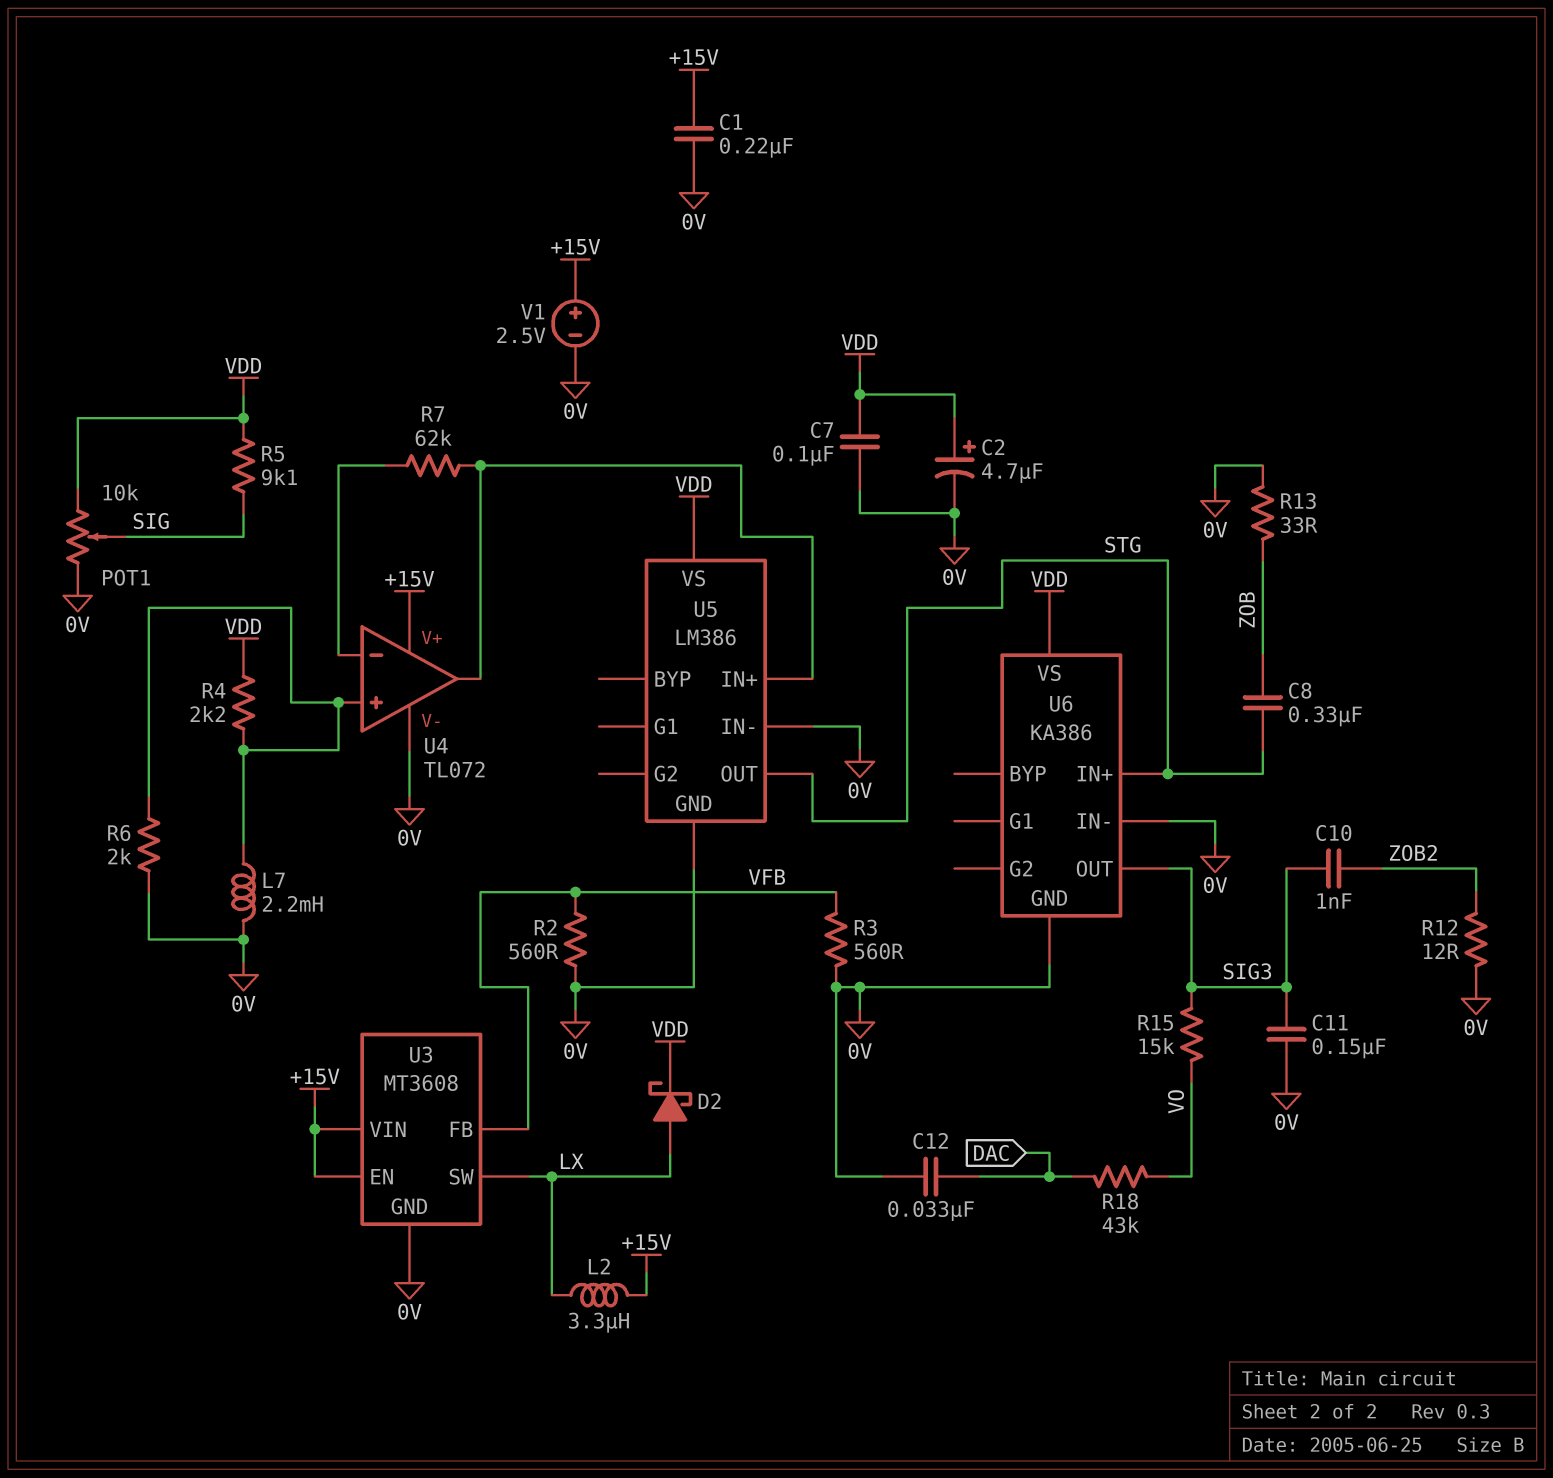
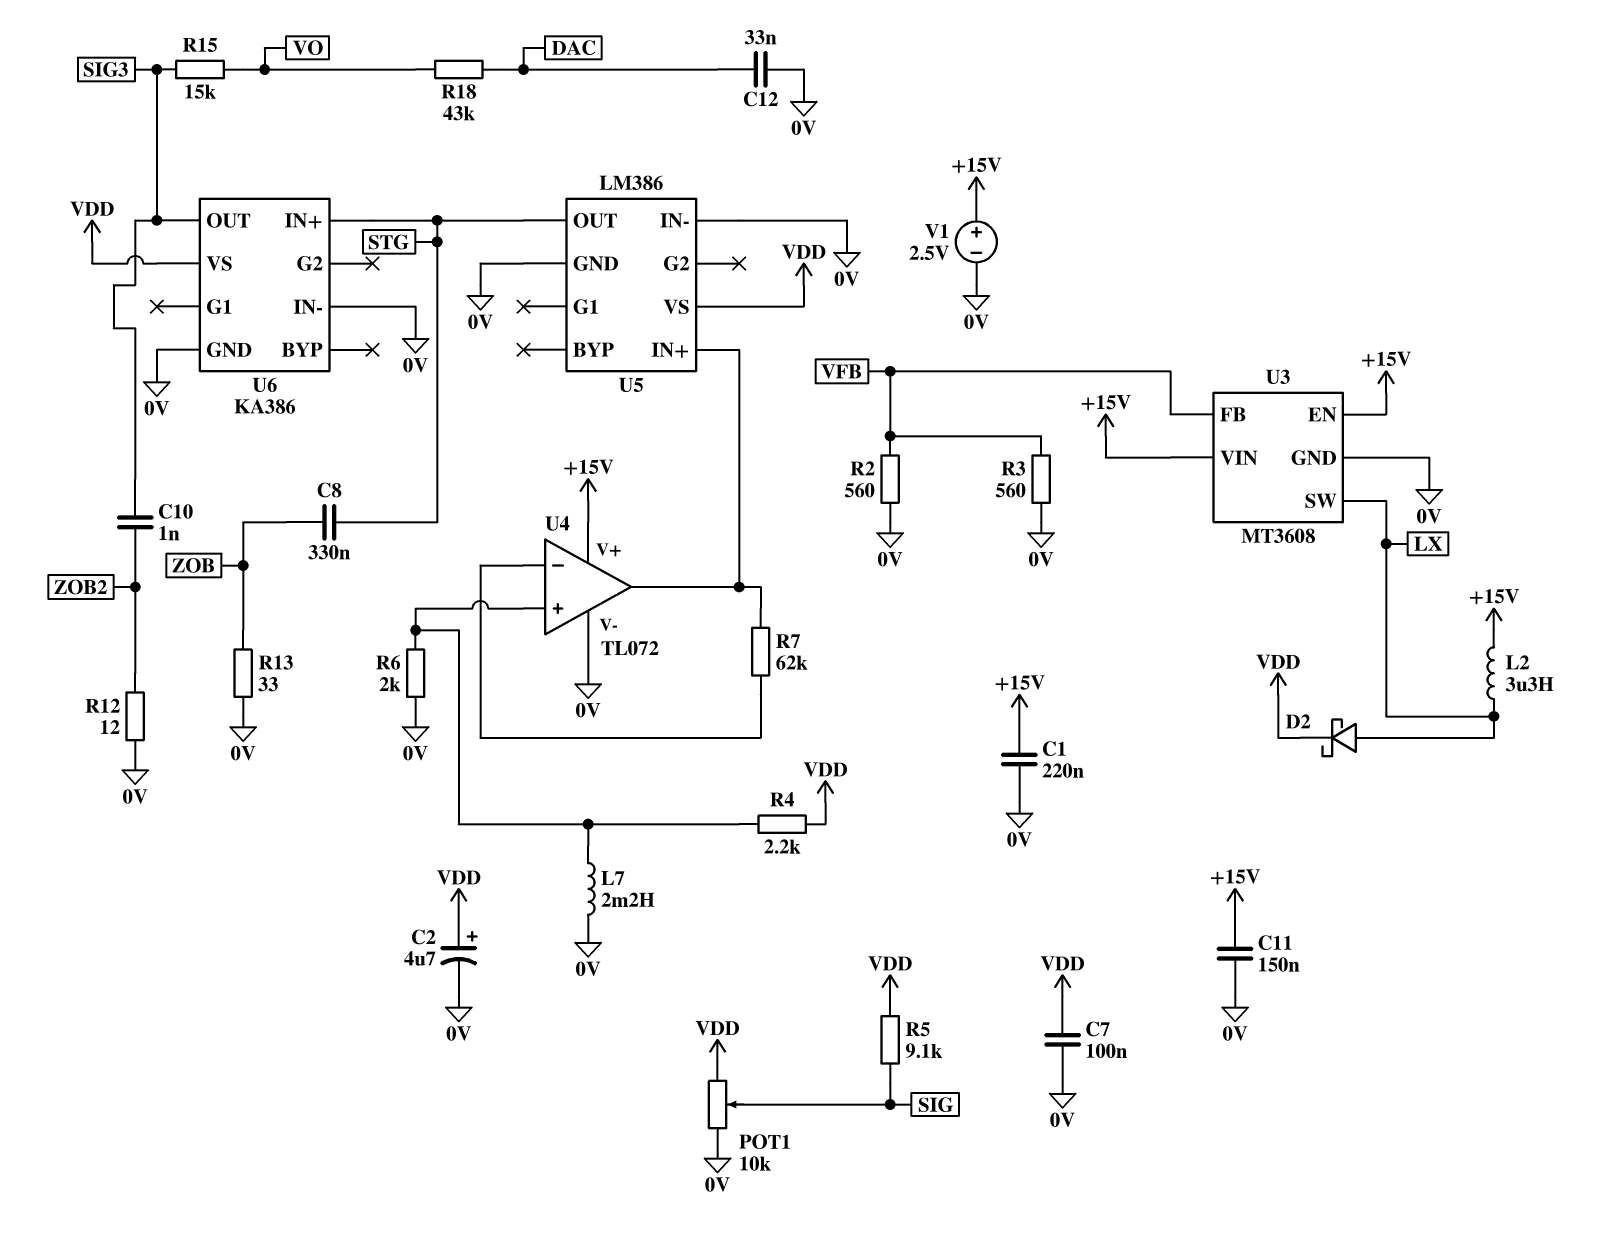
C11: 150nF (0V, SIG3) -> 150nF (+15V, 0V)

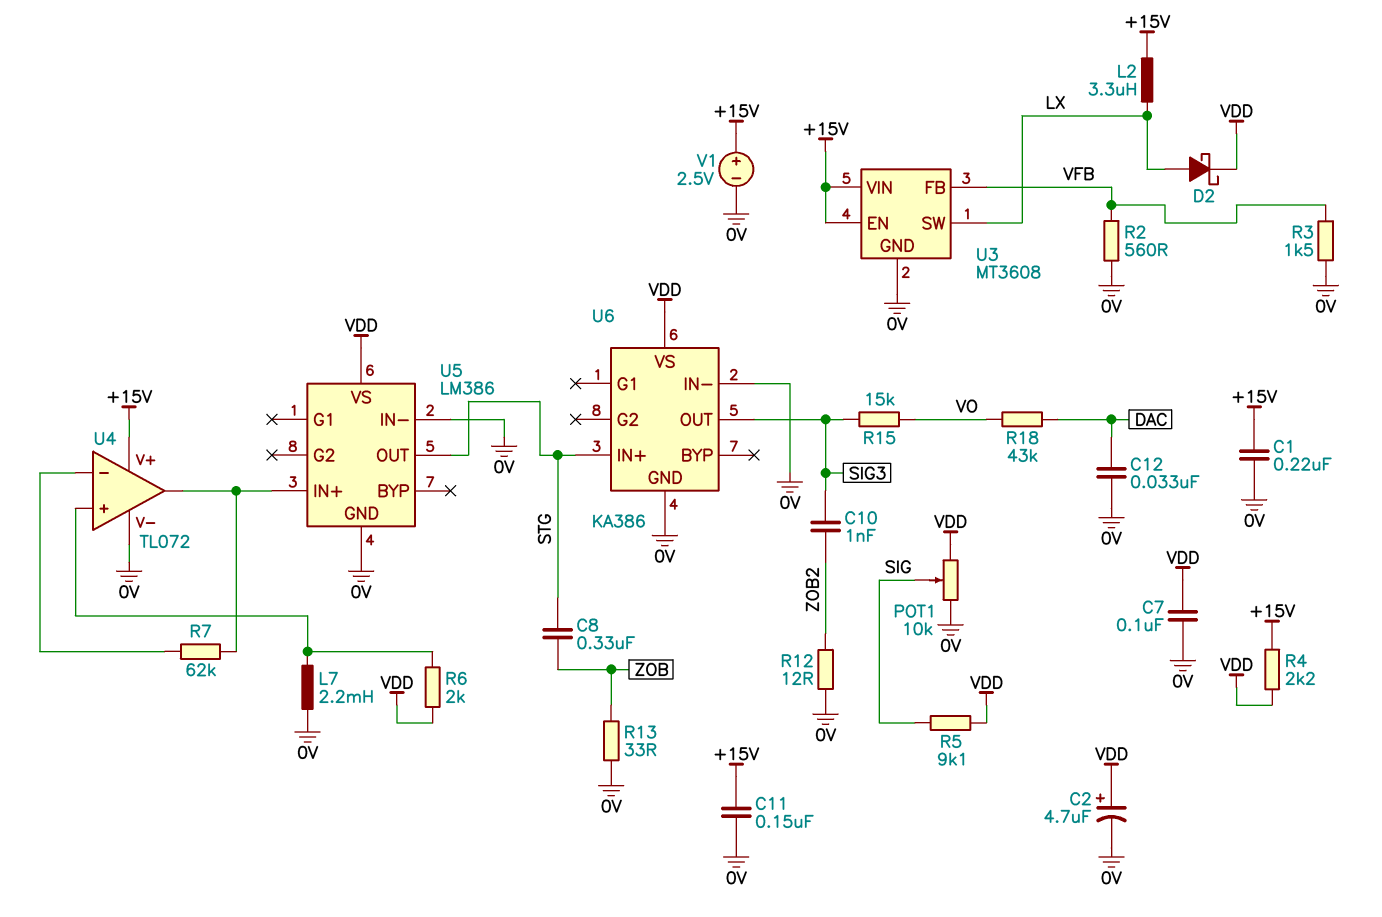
R3: 560 (0V, VFB) -> 1.5k (0V, VFB)
R4: 2.2k (U4/in+, VDD) -> 2.2k (+15V, VDD)
R6: 2k (0V, U4/in+) -> 2k (U4/in+, VDD)

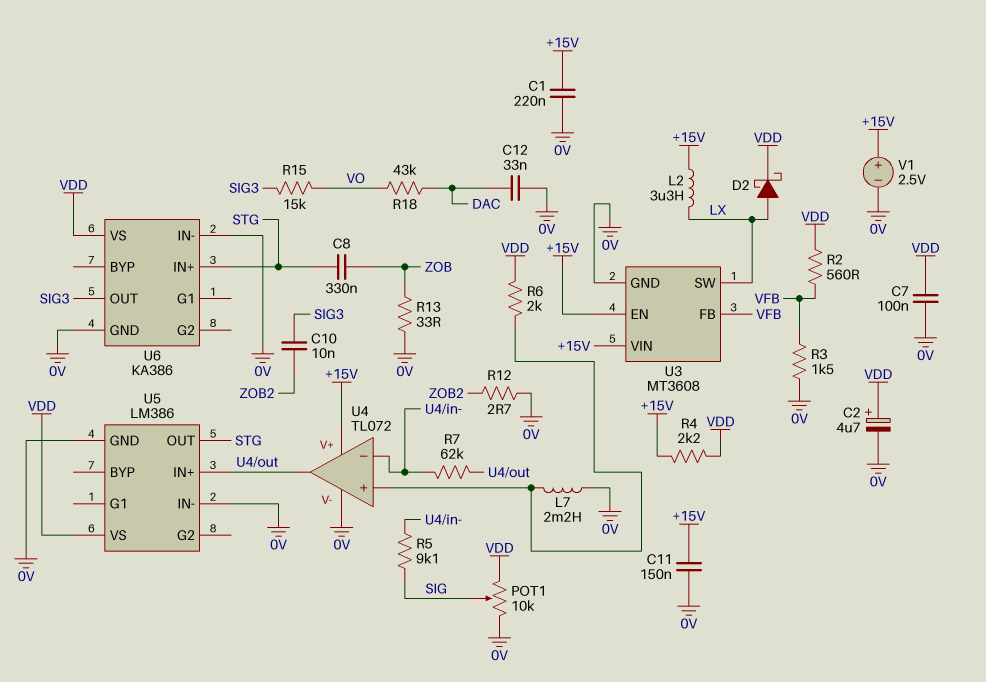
C10: 1nF (SIG3, ZOB2) -> 10nF (SIG3, ZOB2)
R2: 560 (0V, VFB) -> 560 (VDD, VFB)
R5: 9.1k (SIG, VDD) -> 9.1k (SIG, U4/in-)
R12: 12 (0V, ZOB2) -> 2.7 (0V, ZOB2)

